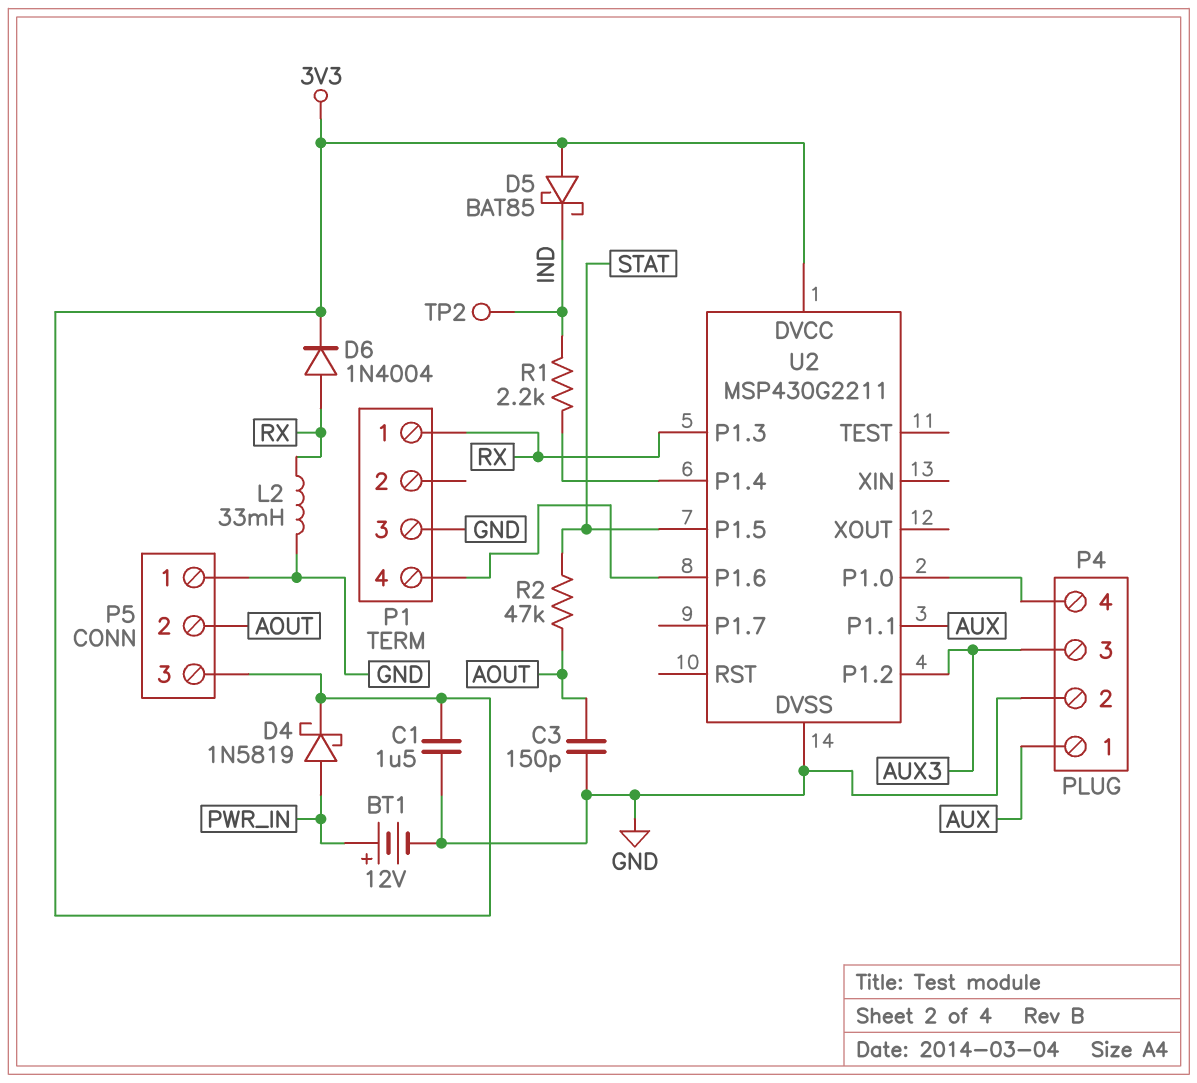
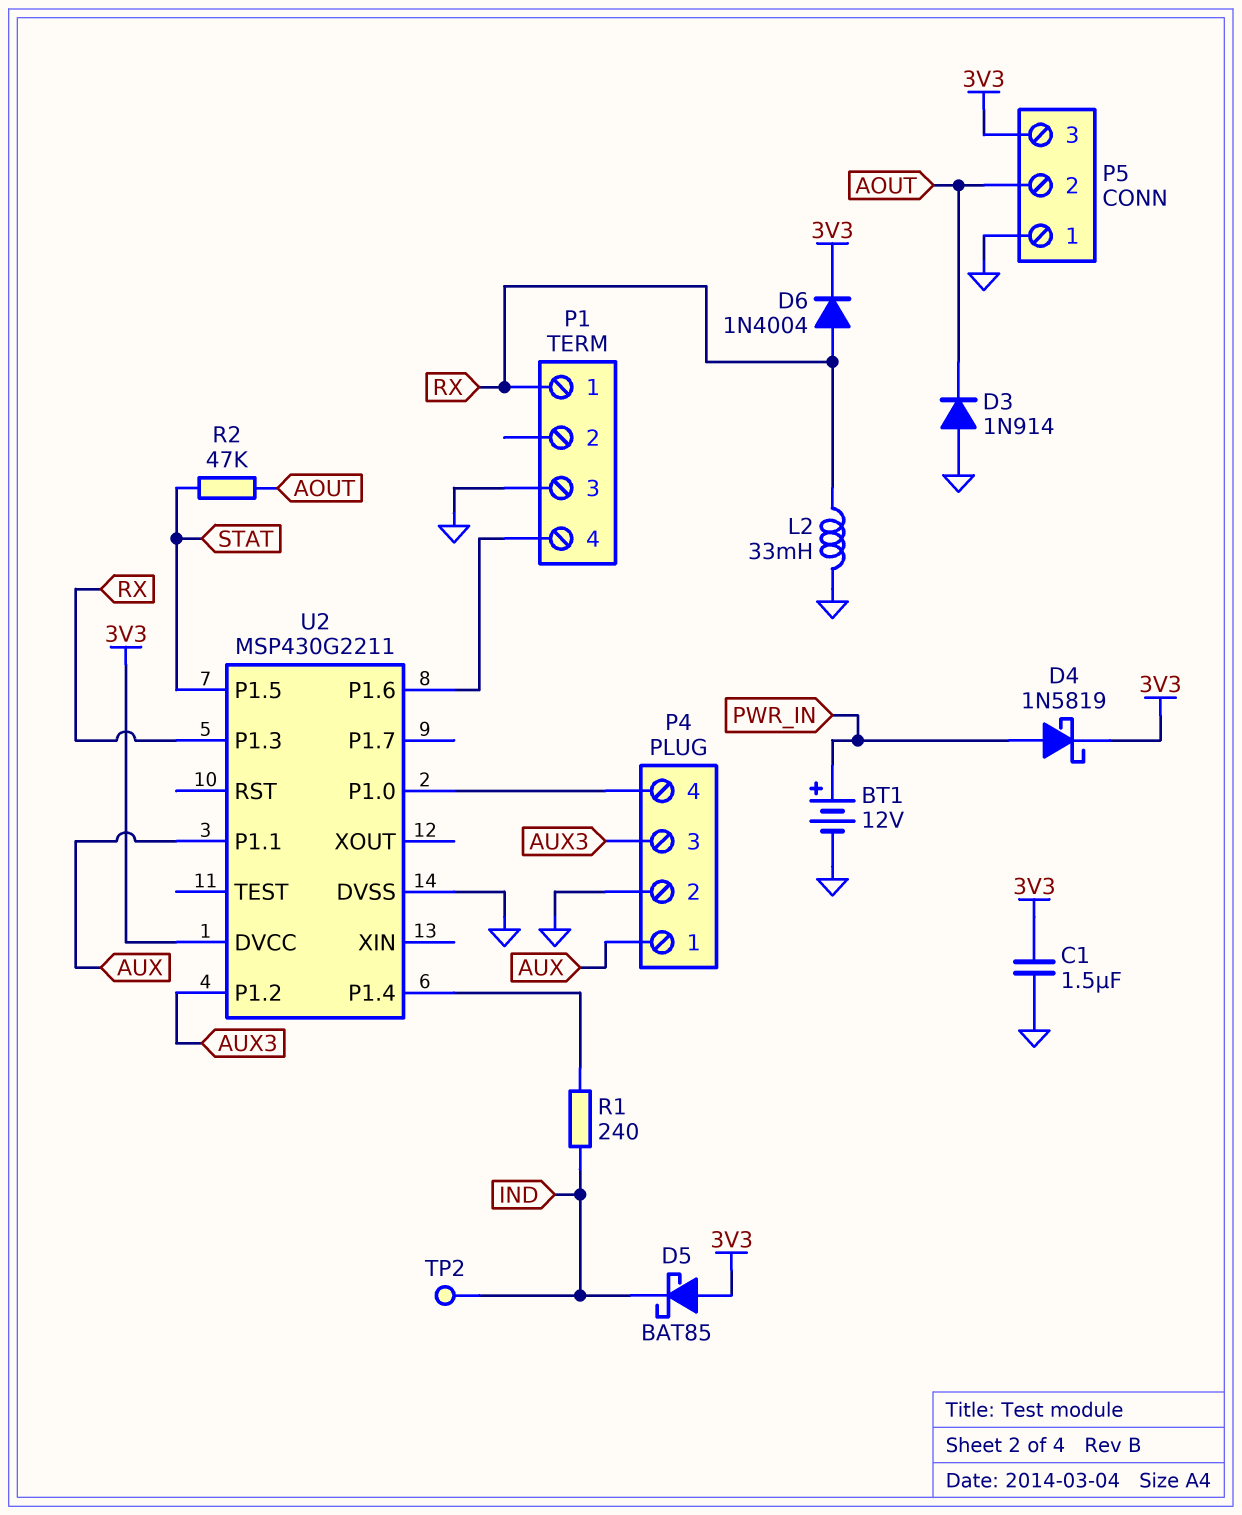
C3: 150pF (AOUT, GND) -> none
D3: none -> diode 1N914 (A GND, K AOUT)
R1: 2.2k (IND, U2/P1.4) -> 240 (IND, U2/P1.4)

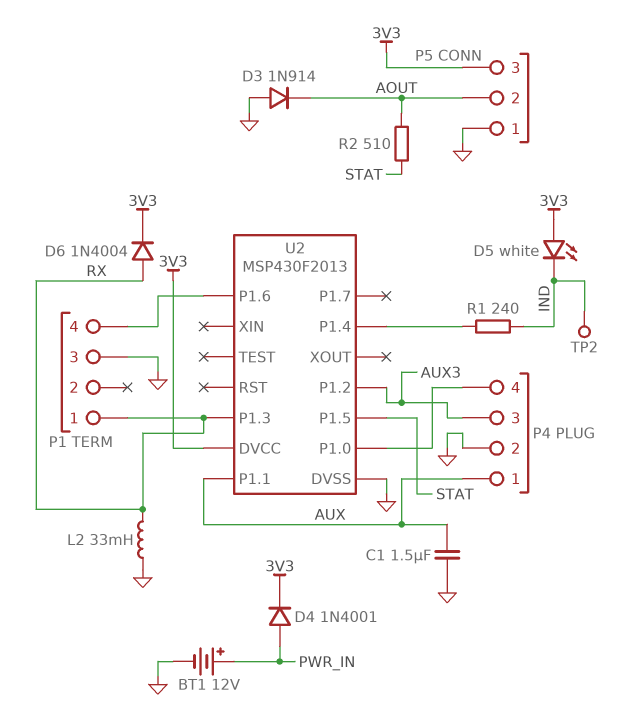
C1: 1.5uF (3V3, GND) -> 1.5uF (AUX, GND)
D4: schottky 1N5819 (A PWR_IN, K 3V3) -> diode 1N4001 (A PWR_IN, K 3V3)
D5: schottky BAT85 (A 3V3, K IND) -> LED white (A 3V3, K IND)
R2: 47k (AOUT, STAT) -> 510 (AOUT, STAT)
U2: MSP430G2211 -> MSP430F2013

